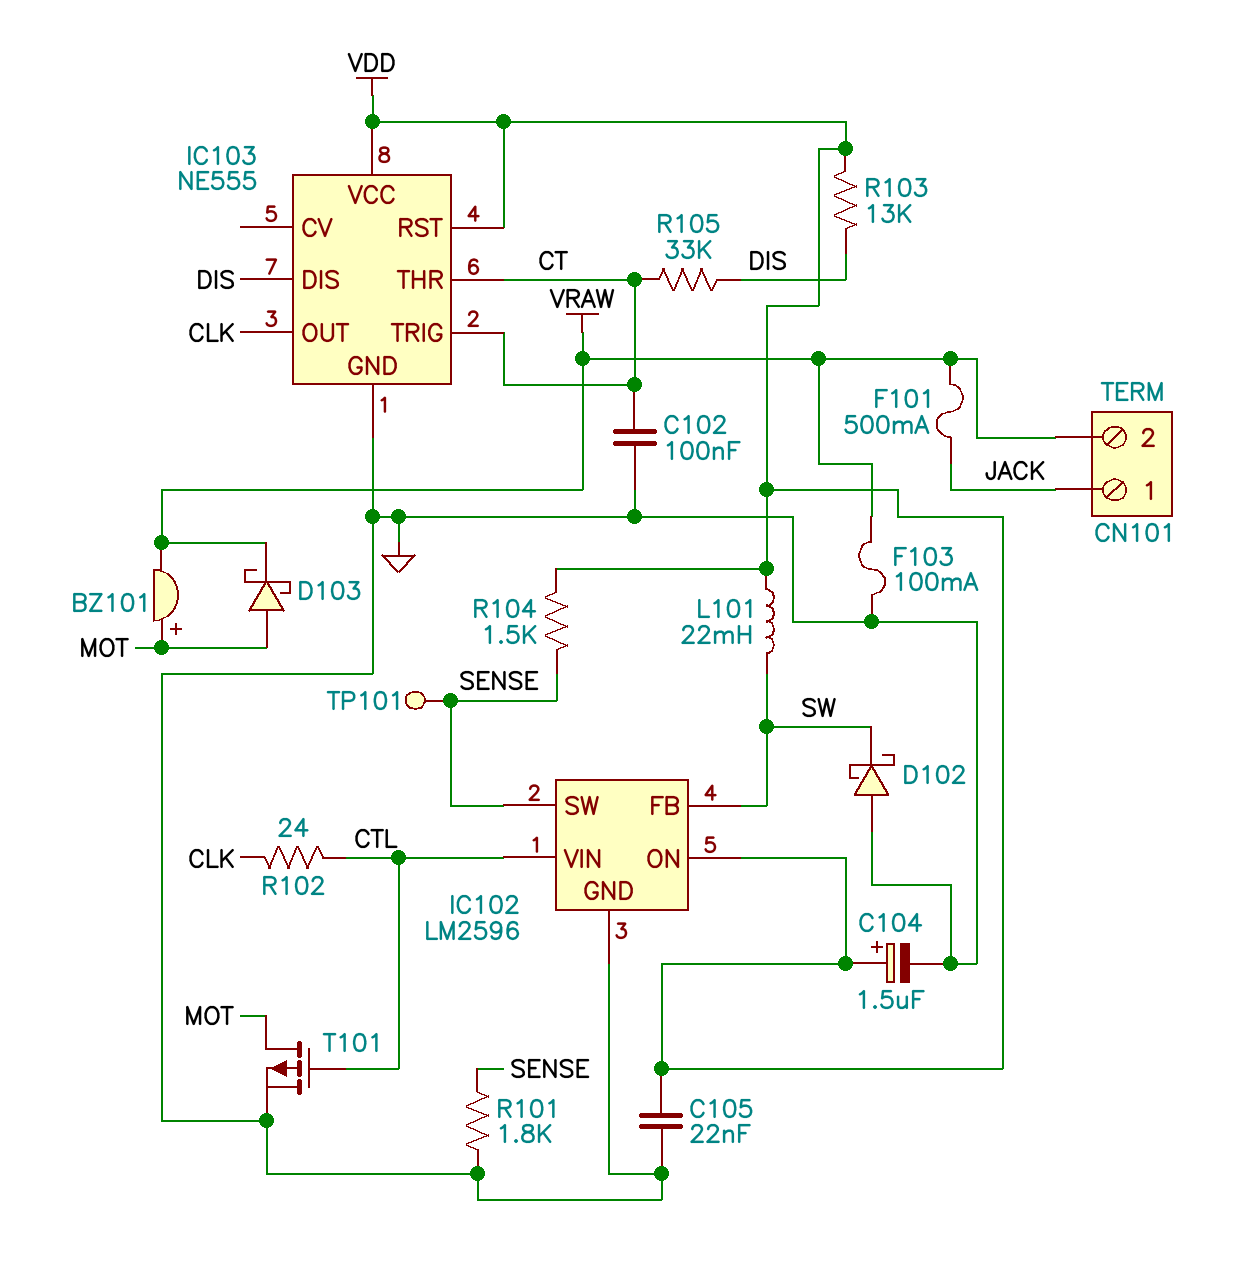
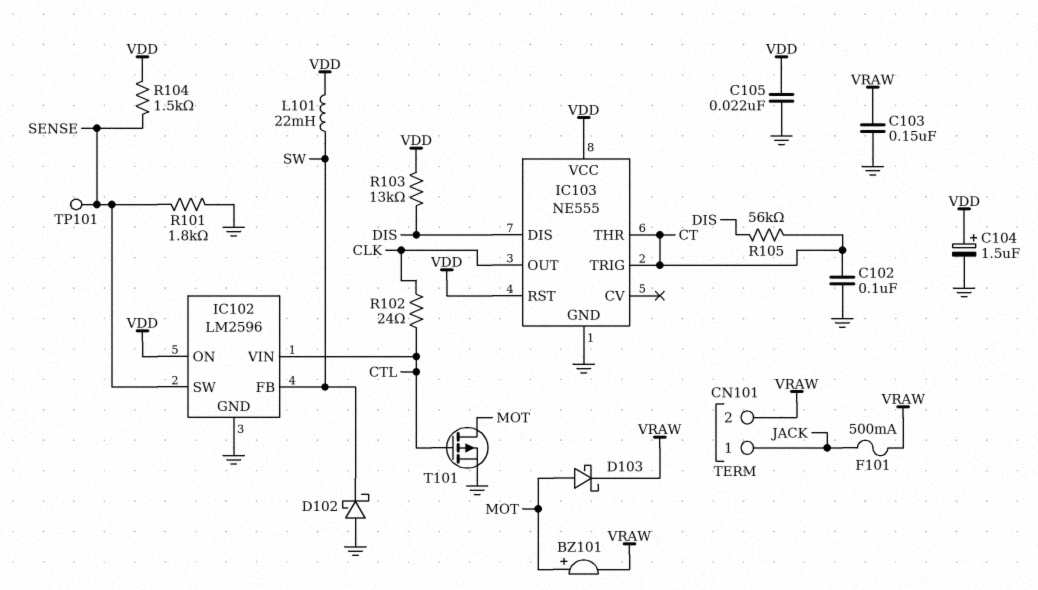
C103: none -> 150nF (GND, VRAW)
F103: 100mA (GND, VRAW) -> none
R105: 33k (CT, DIS) -> 56k (CT, DIS)

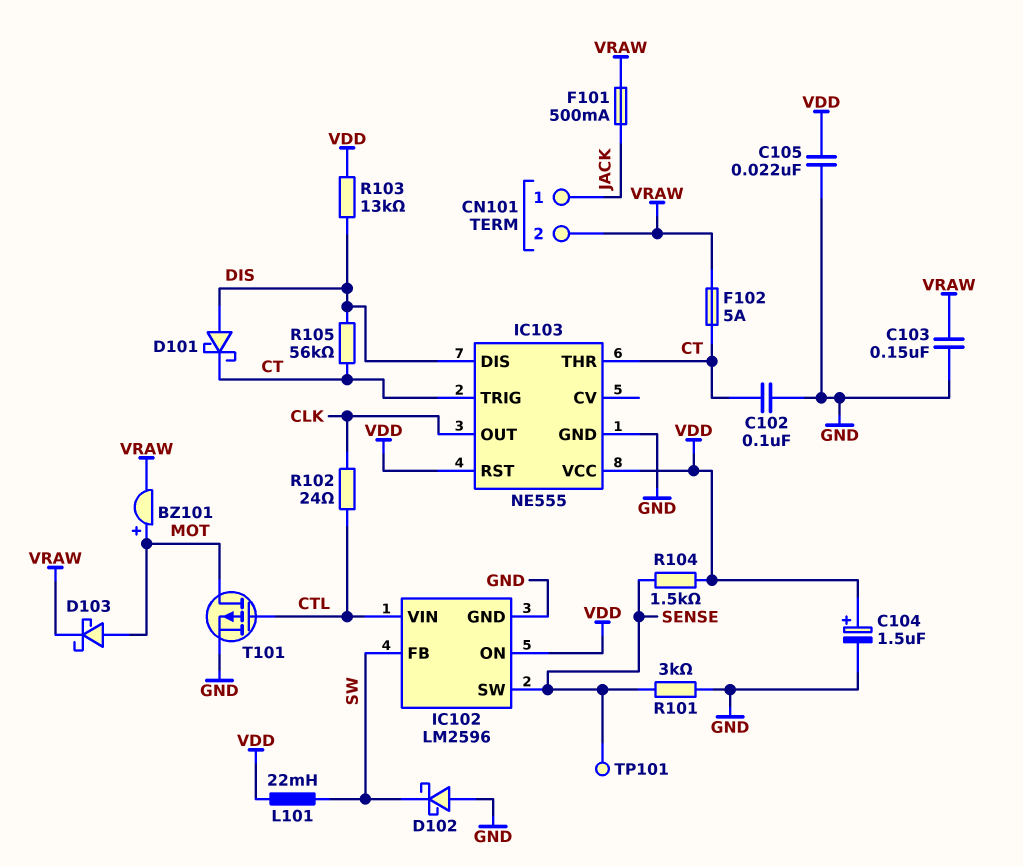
D101: none -> schottky (A DIS, K CT)
F102: none -> 5A (CT, VRAW)
R101: 1.8k (GND, SENSE) -> 3k (GND, SENSE)

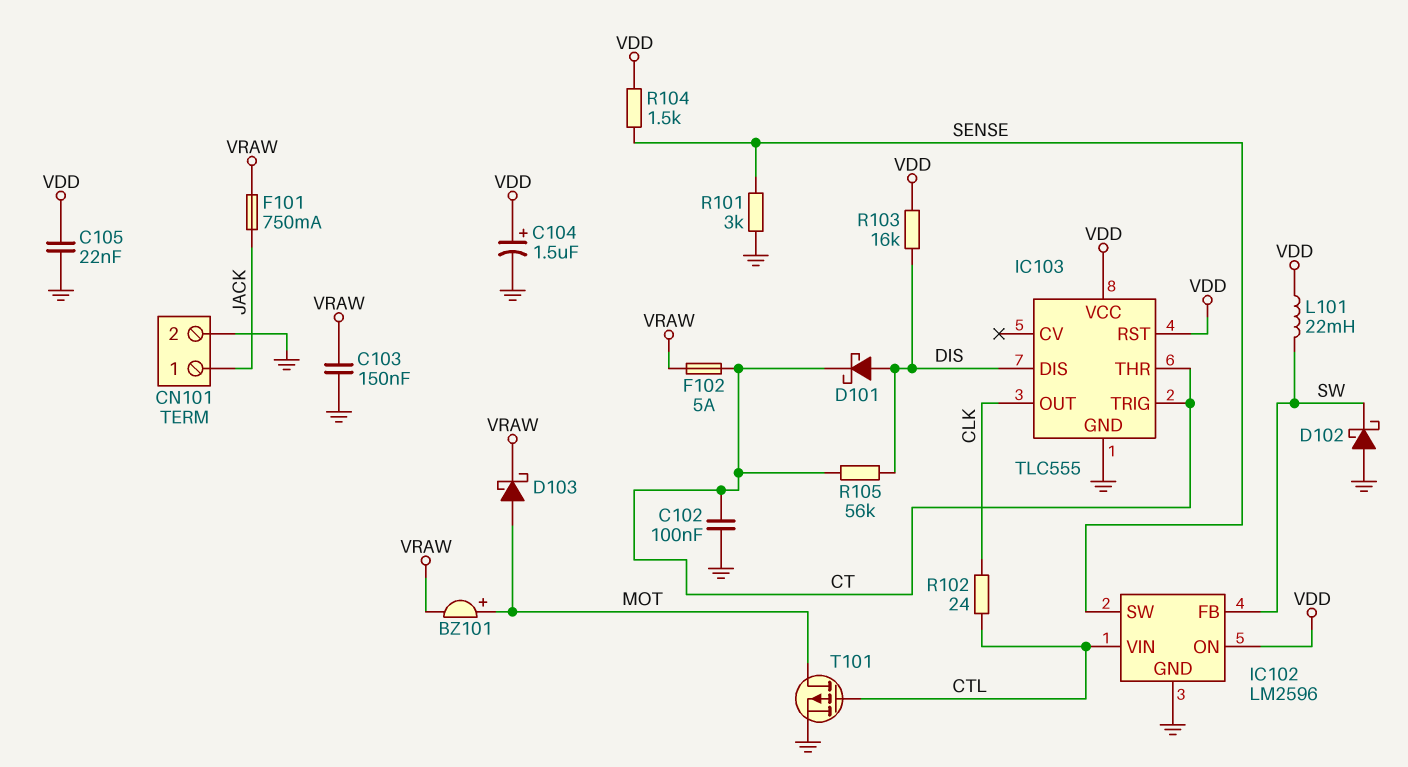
CN101 pin 2: VRAW -> GND
F101: 500mA (JACK, VRAW) -> 750mA (JACK, VRAW)
IC103: NE555 -> TLC555
R103: 13k (DIS, VDD) -> 16k (DIS, VDD)
TP101: test point (SENSE) -> none

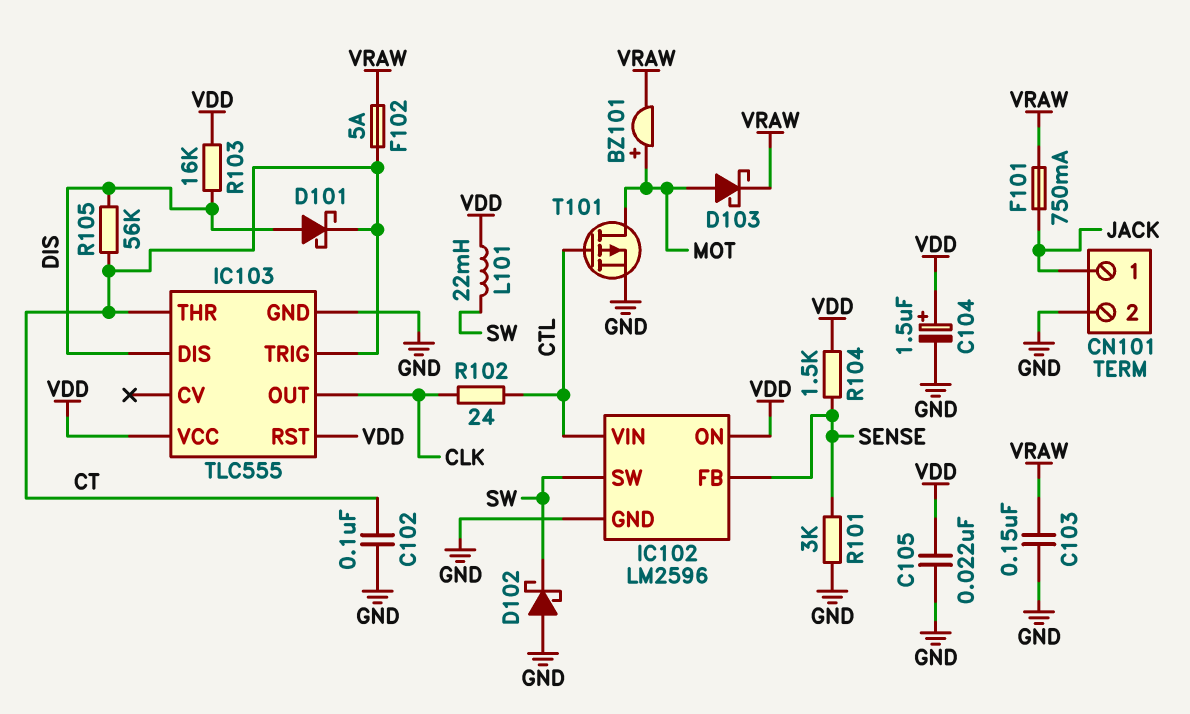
IC102 pin FB: SW -> SENSE
IC102 pin SW: SENSE -> SW

